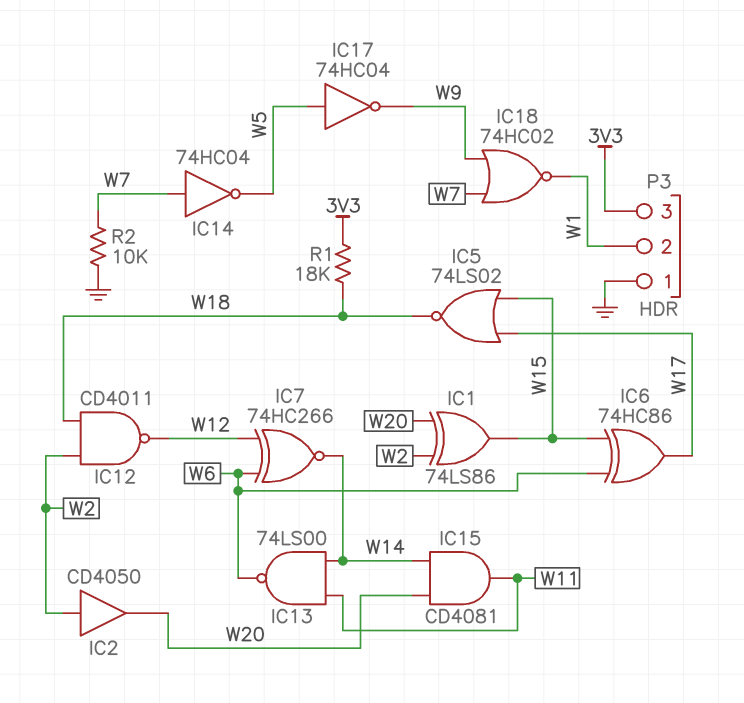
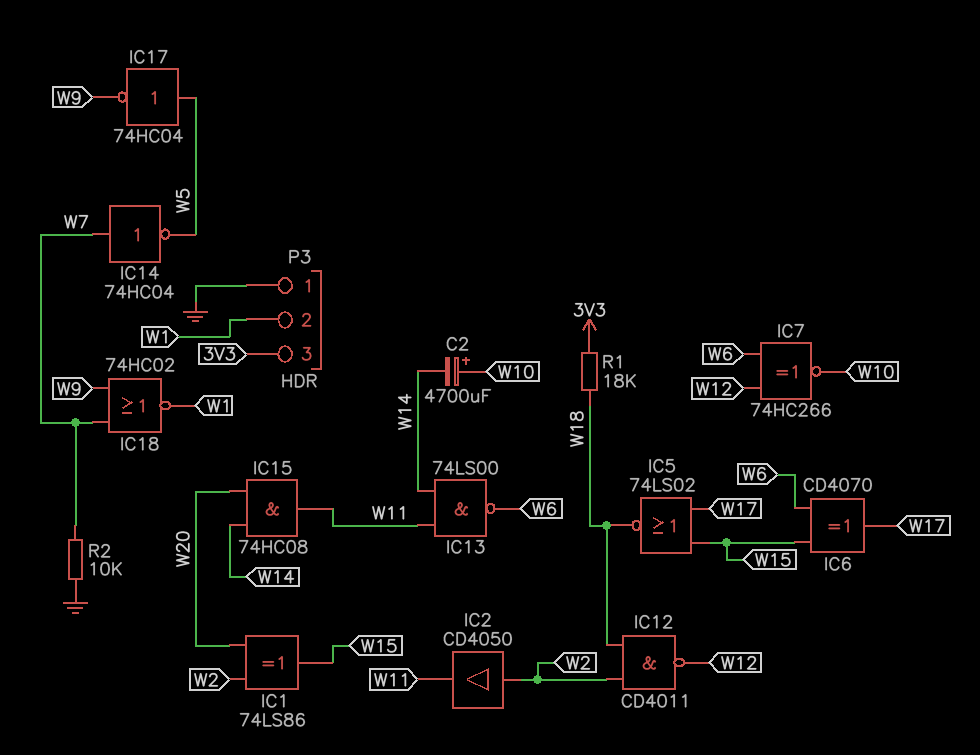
C2: none -> 4700uF (plus W10, minus W14)
IC2: buffer CD4050 (in W2, out W20) -> buffer CD4050 (in W2, out W11)
IC6: XOR 74HC86 (in W6, in W15, out W17) -> XOR CD4070 (in W6, in W15, out W17)
IC7: XNOR 74HC266 (in W6, in W12, out W14) -> XNOR 74HC266 (in W6, in W12, out W10)
IC15: AND CD4081 (in W14, in W20, out W11) -> AND 74HC08 (in W14, in W20, out W11)

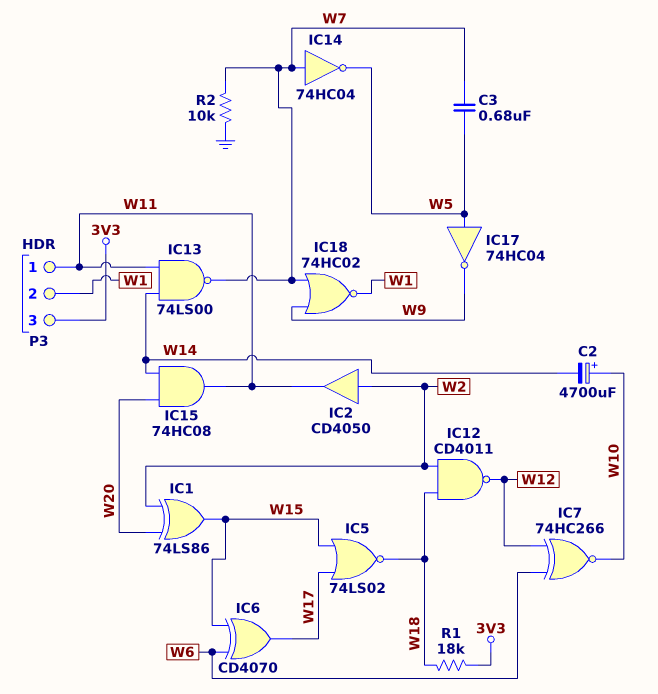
C3: none -> 680nF (W5, W7)
IC13: NAND 74LS00 (in W11, in W14, out W6) -> NAND 74LS00 (in W11, in W14, out W7)
P3 pin 1: GND -> W11

